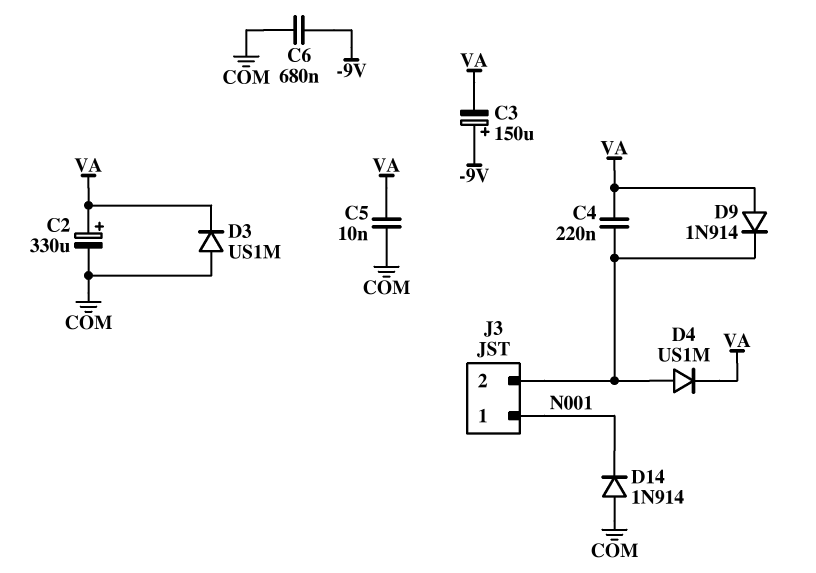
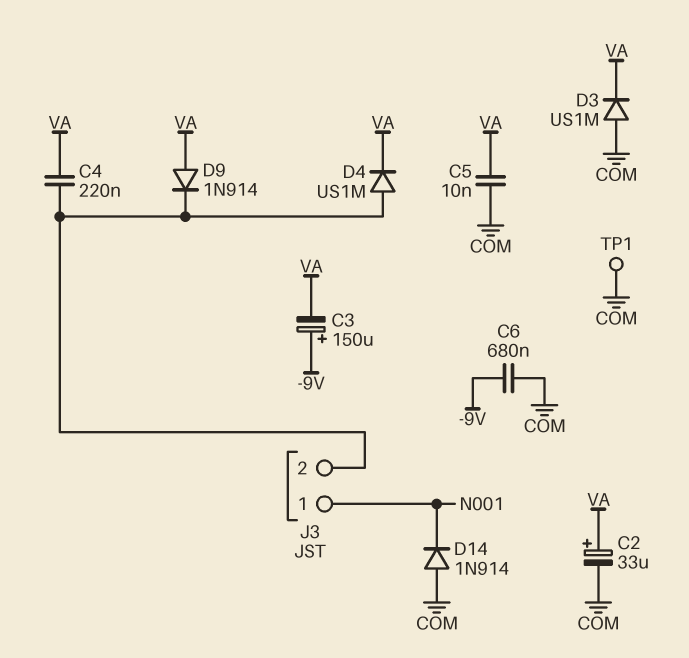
C2: 330uF (plus VA, minus COM) -> 33uF (plus VA, minus COM)
TP1: none -> test point (COM)

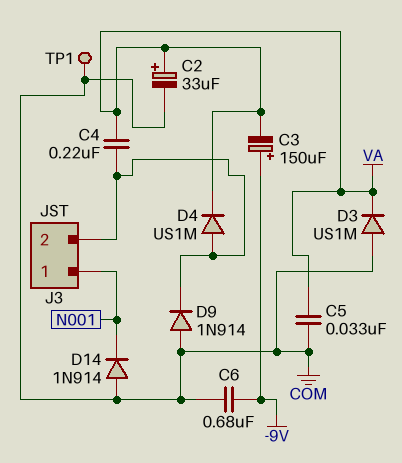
C5: 10nF (COM, VA) -> 33nF (COM, VA)
D9: diode 1N914 (A VA, K J3/2) -> diode 1N914 (A COM, K J3/2)

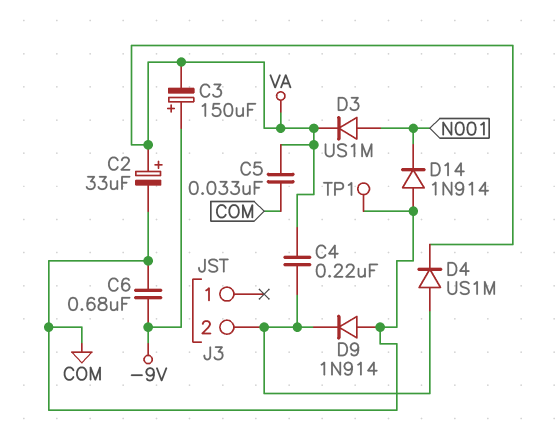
D3: diode US1M (A COM, K VA) -> diode US1M (A N001, K VA)
J3 pin 1: N001 -> none

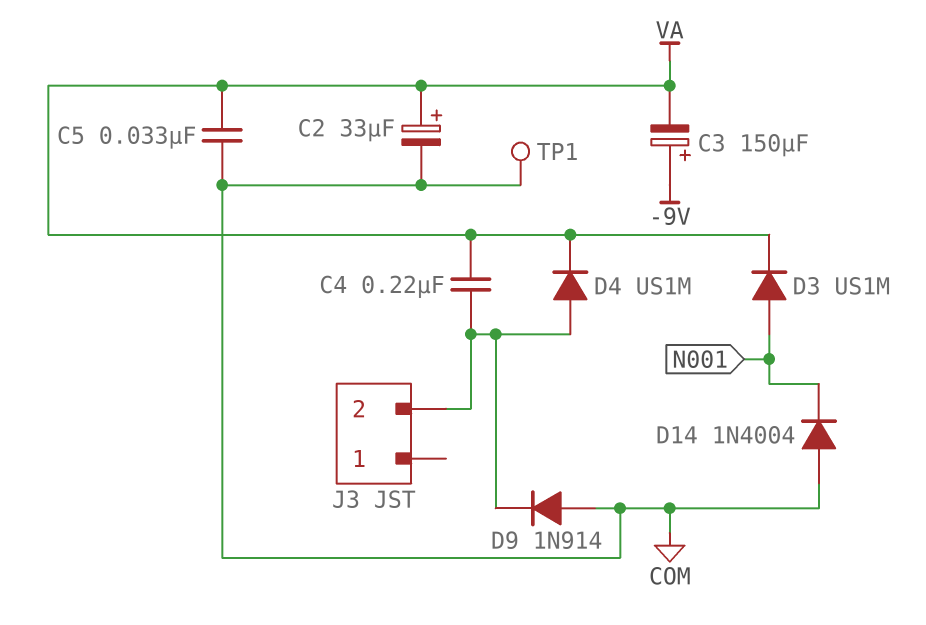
C6: 680nF (-9V, COM) -> none
D14: diode 1N914 (A COM, K N001) -> diode 1N4004 (A COM, K N001)

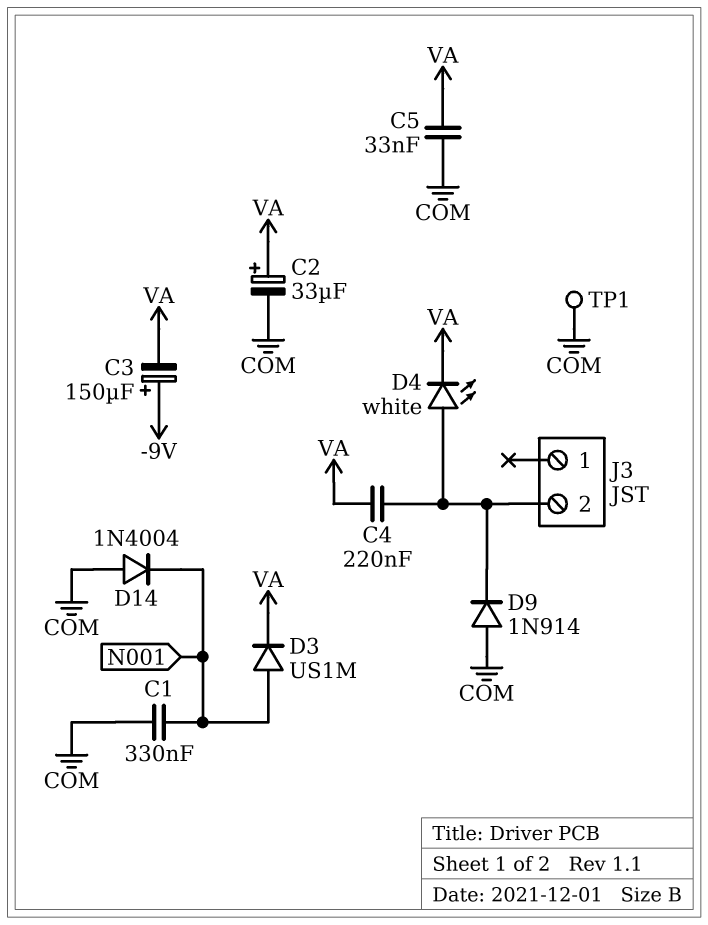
C1: none -> 330nF (COM, N001)
D4: diode US1M (A J3/2, K VA) -> LED white (A J3/2, K VA)

